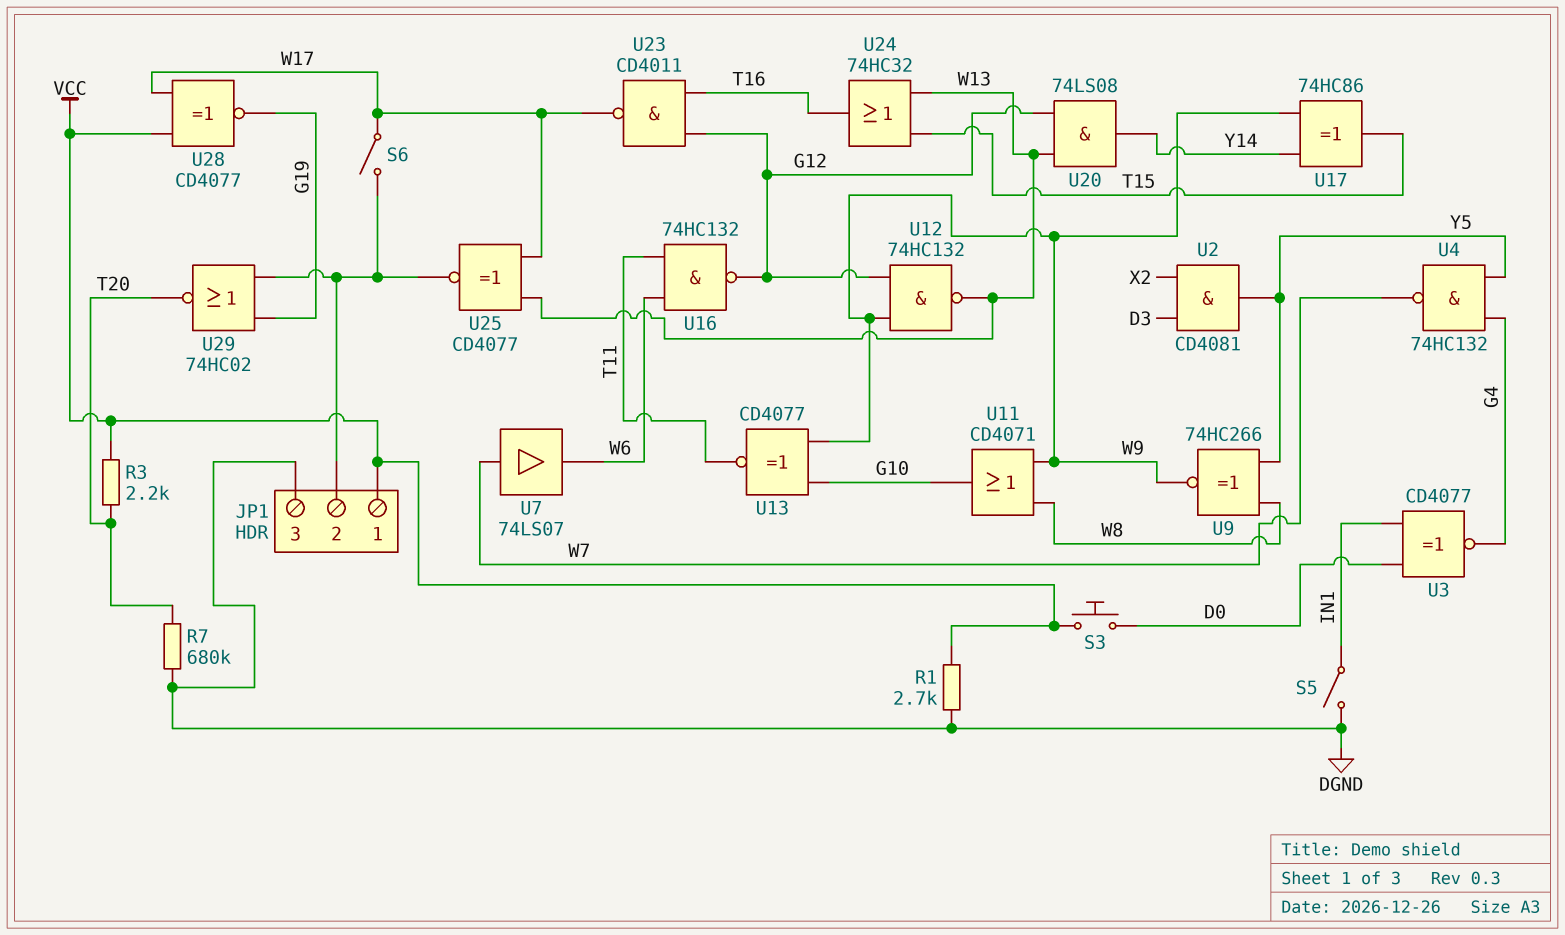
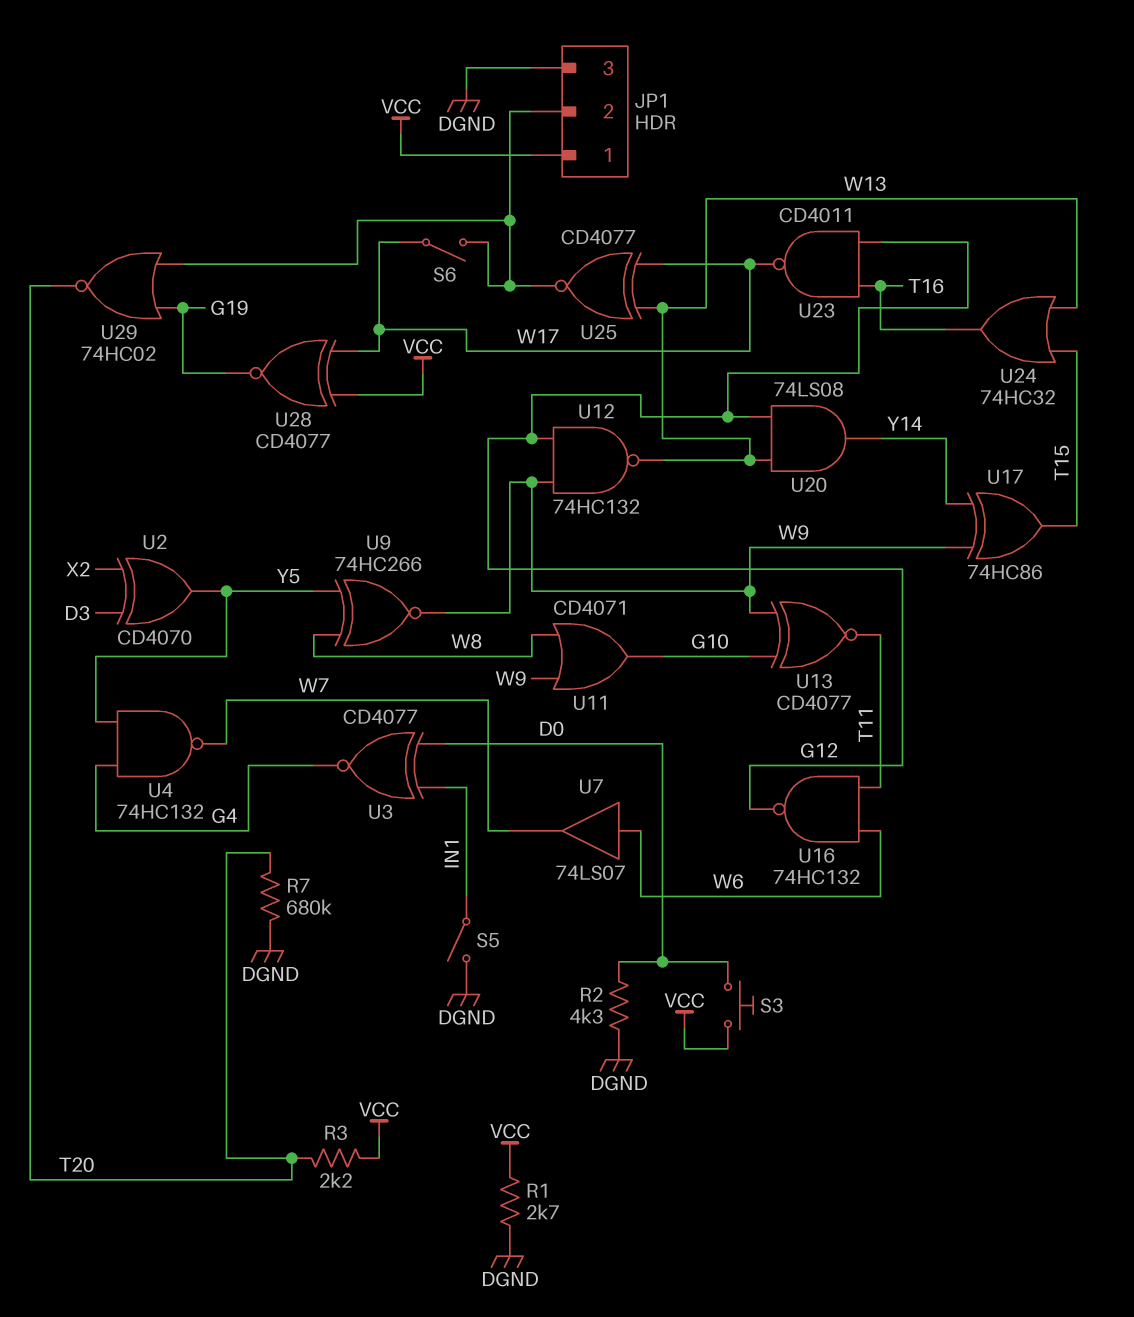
R2: none -> 4.3k (D0, DGND)
U2: AND CD4081 (in D3, in X2, out Y5) -> XOR CD4070 (in D3, in X2, out Y5)
U7: buffer 74LS07 (in W7, out W6) -> buffer 74LS07 (in W6, out W7)

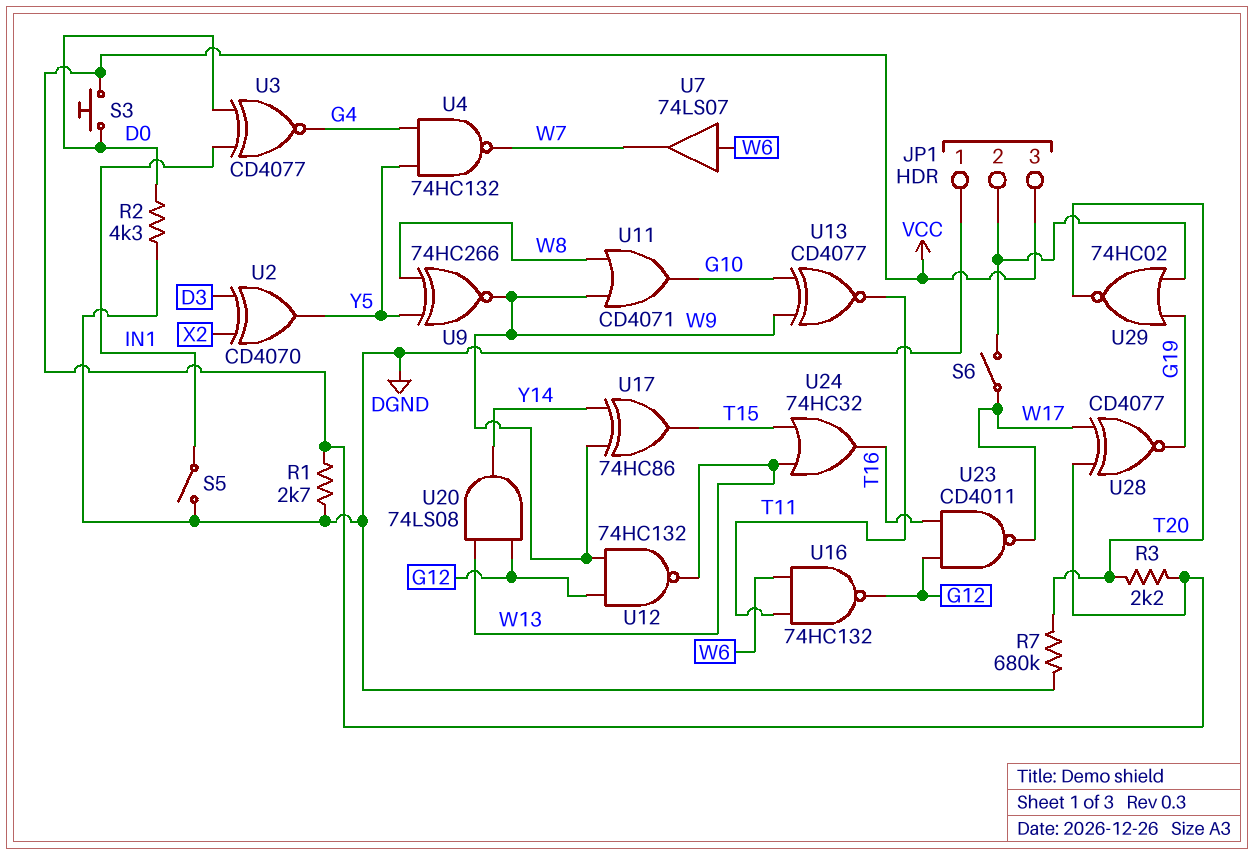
JP1 pin 1: VCC -> DGND
JP1 pin 3: DGND -> VCC
U25: XNOR CD4077 (in W13, in W17, out JP1/2) -> none

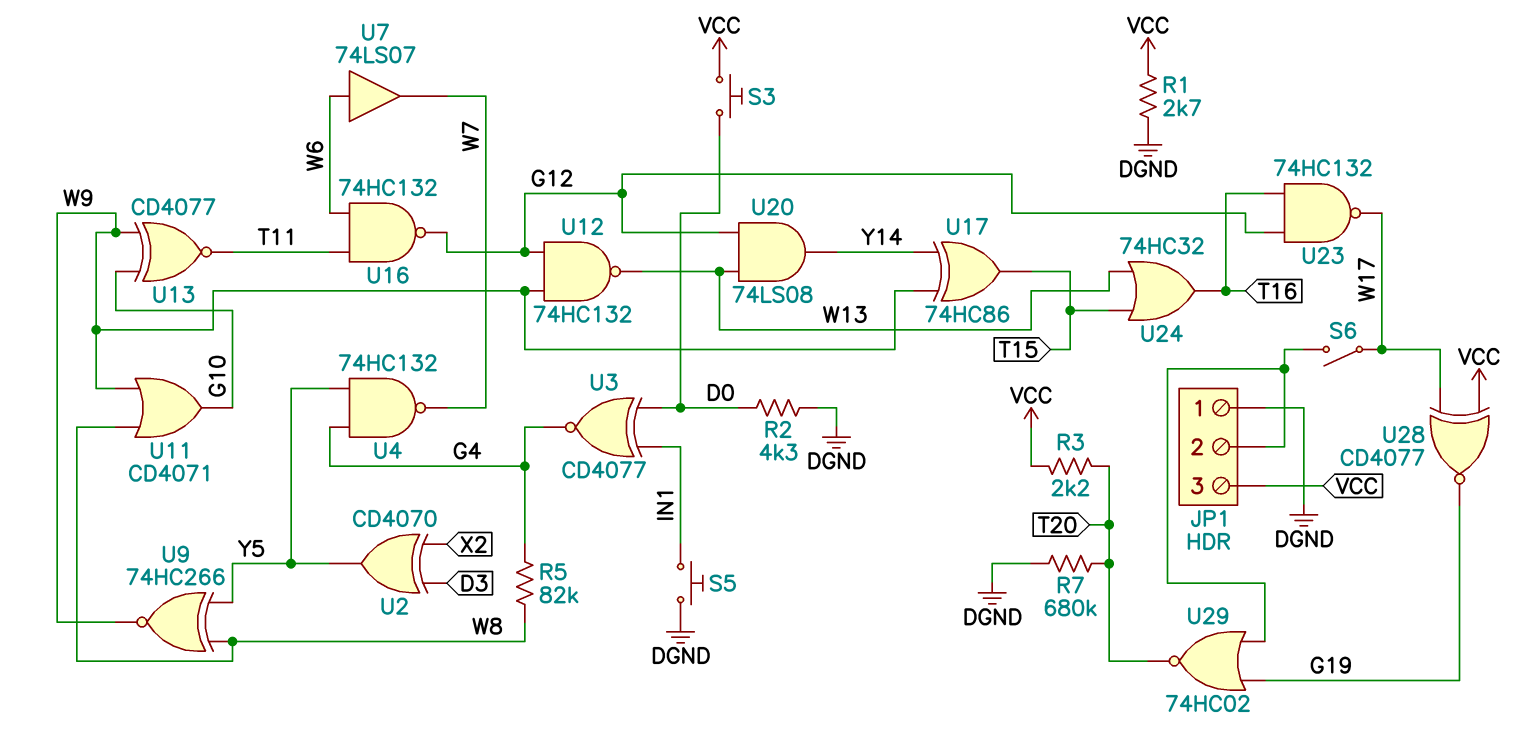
R5: none -> 82k (G4, W8)
S5: switch (DGND, IN1) -> button (DGND, IN1)
U23: NAND CD4011 (in G12, in T16, out W17) -> NAND 74HC132 (in G12, in T16, out W17)

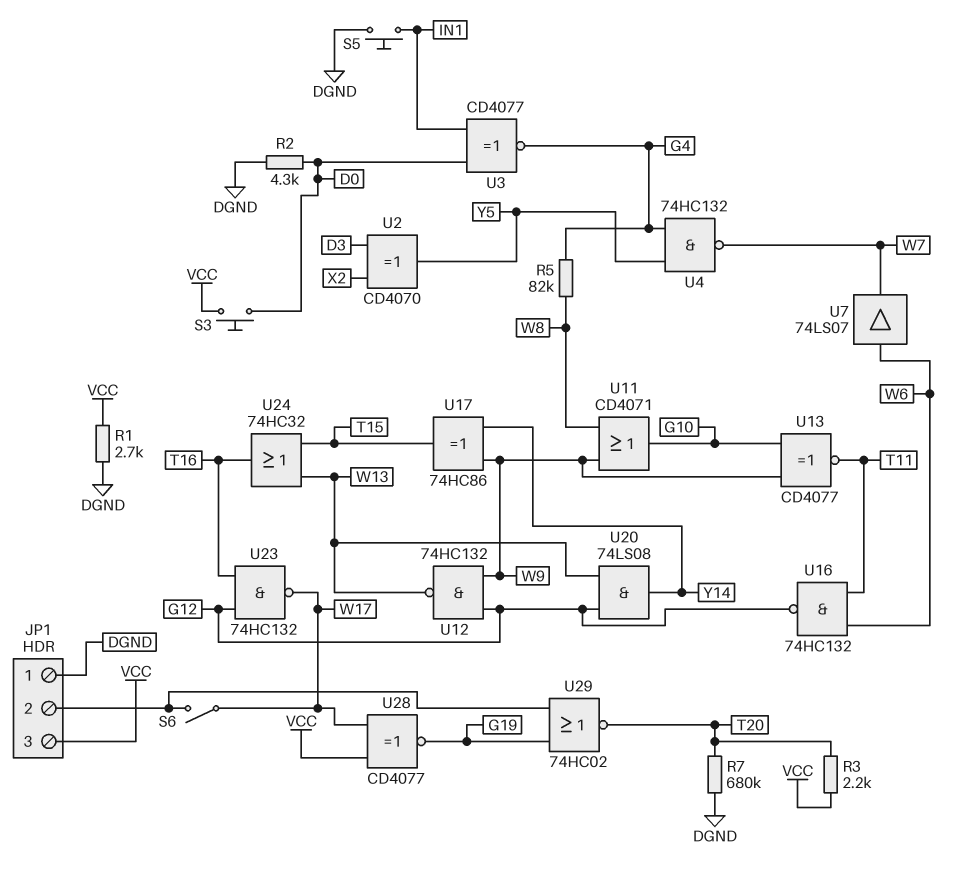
U9: XNOR 74HC266 (in W8, in Y5, out W9) -> none

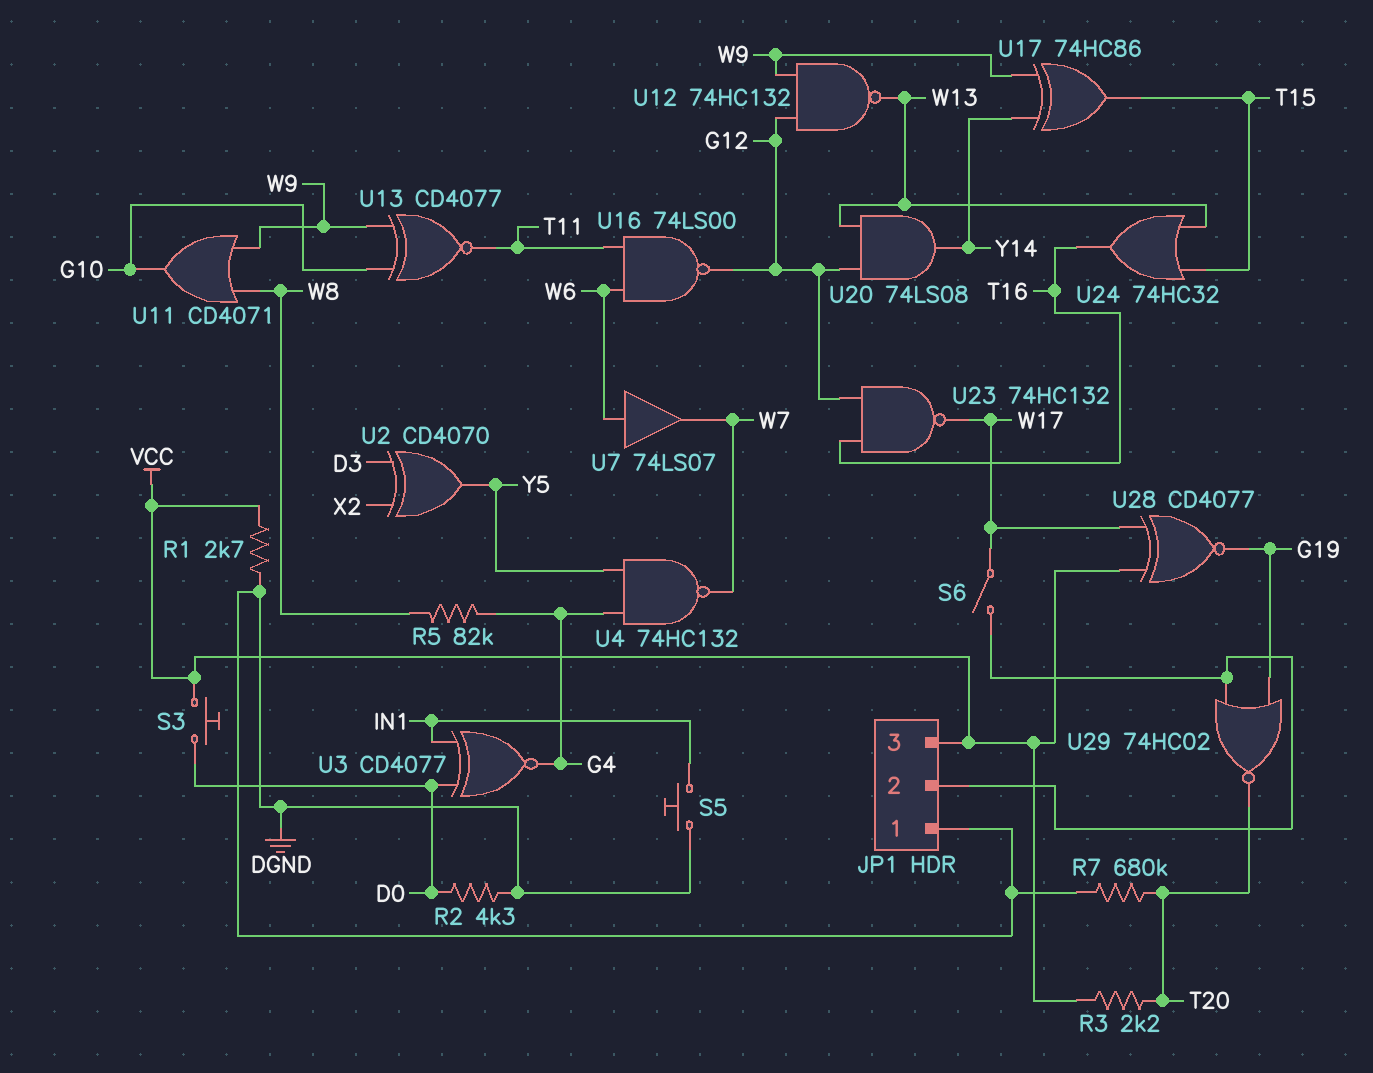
U16: NAND 74HC132 (in T11, in W6, out G12) -> NAND 74LS00 (in T11, in W6, out G12)

